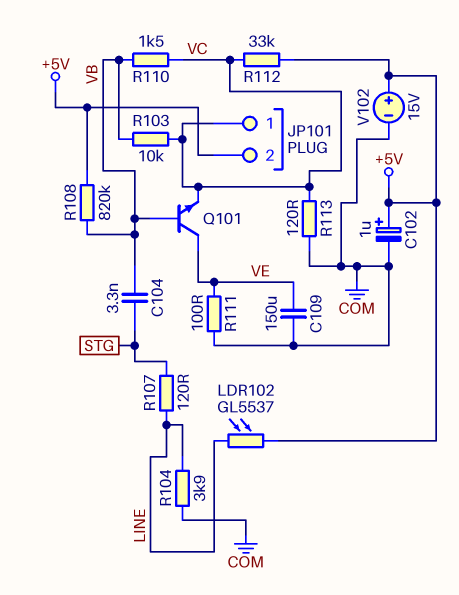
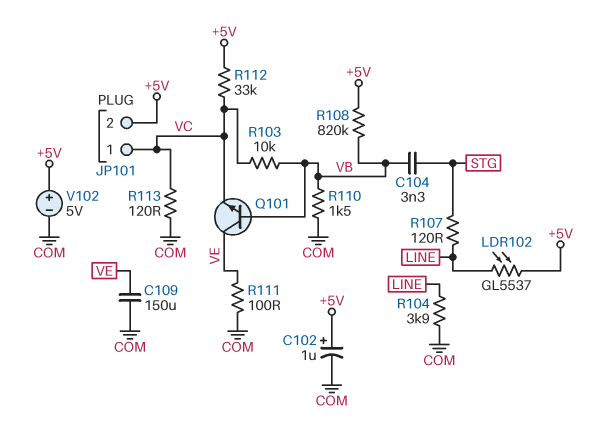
R110: 1.5k (VB, VC) -> 1.5k (COM, VB)
V102: 15V (plus +5V, minus COM) -> 5V (plus +5V, minus COM)

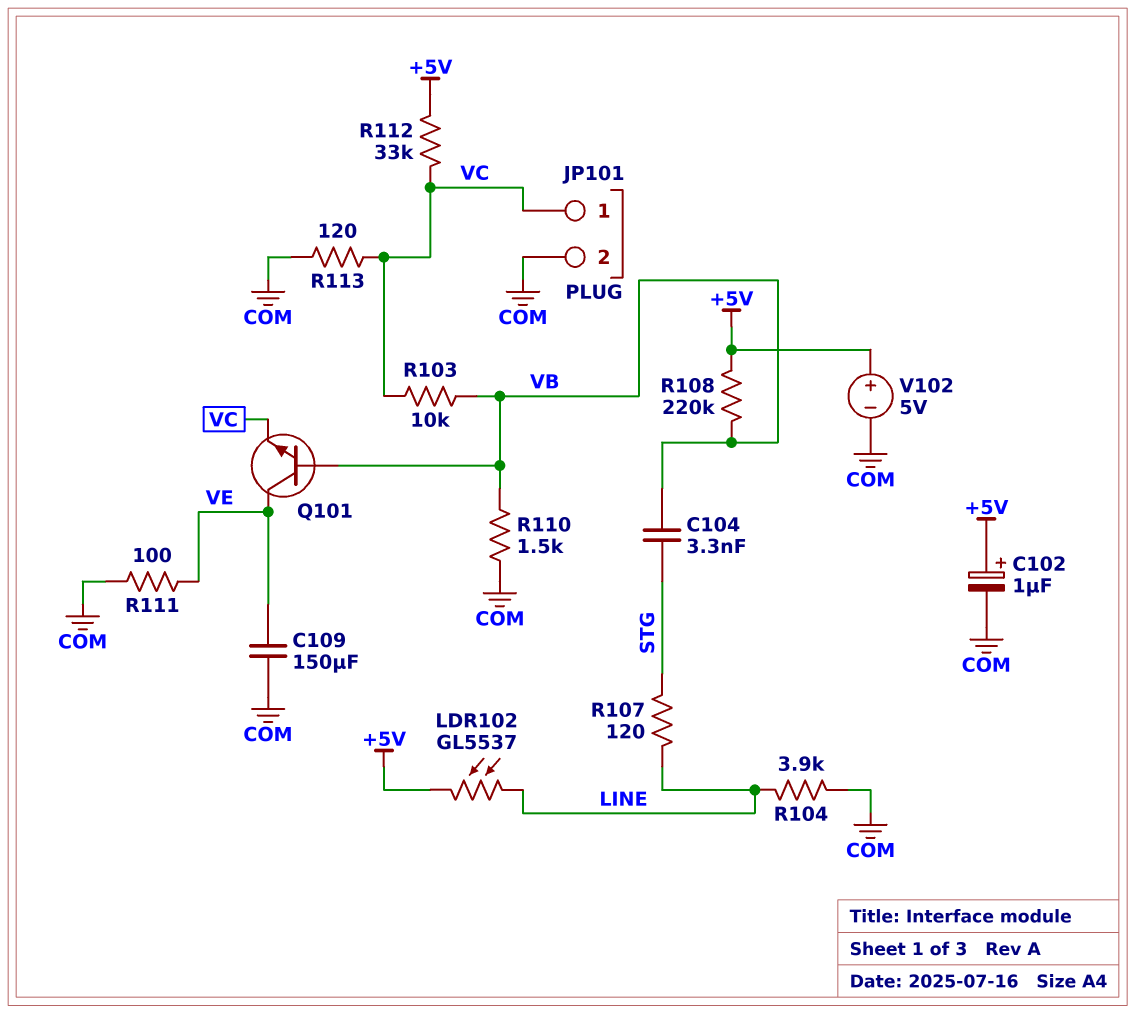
JP101 pin 2: +5V -> COM
R108: 820k (+5V, VB) -> 220k (+5V, VB)

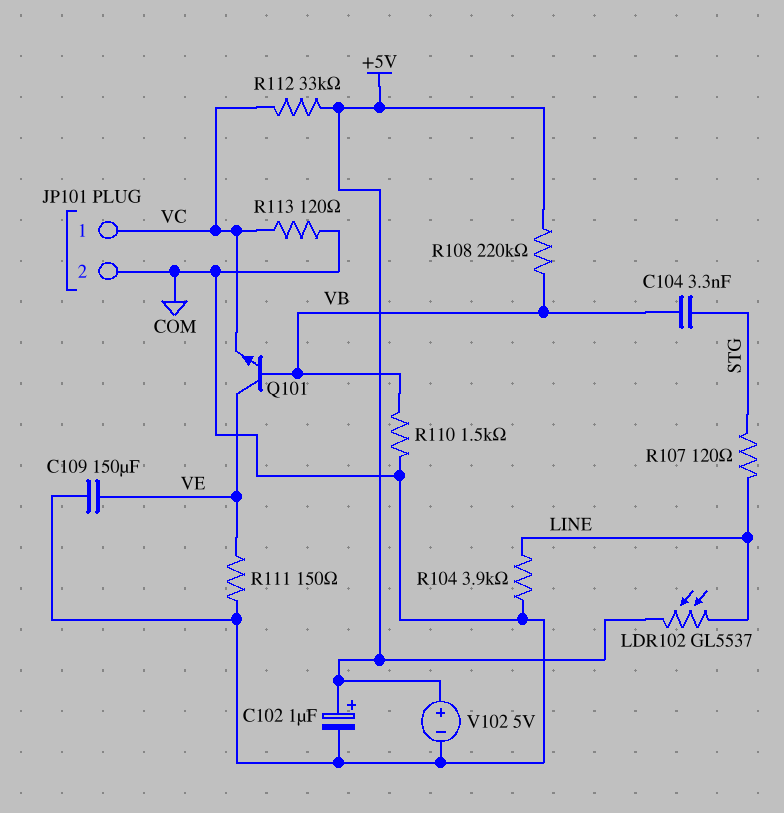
R103: 10k (VB, VC) -> none
R111: 100 (COM, VE) -> 150 (COM, VE)

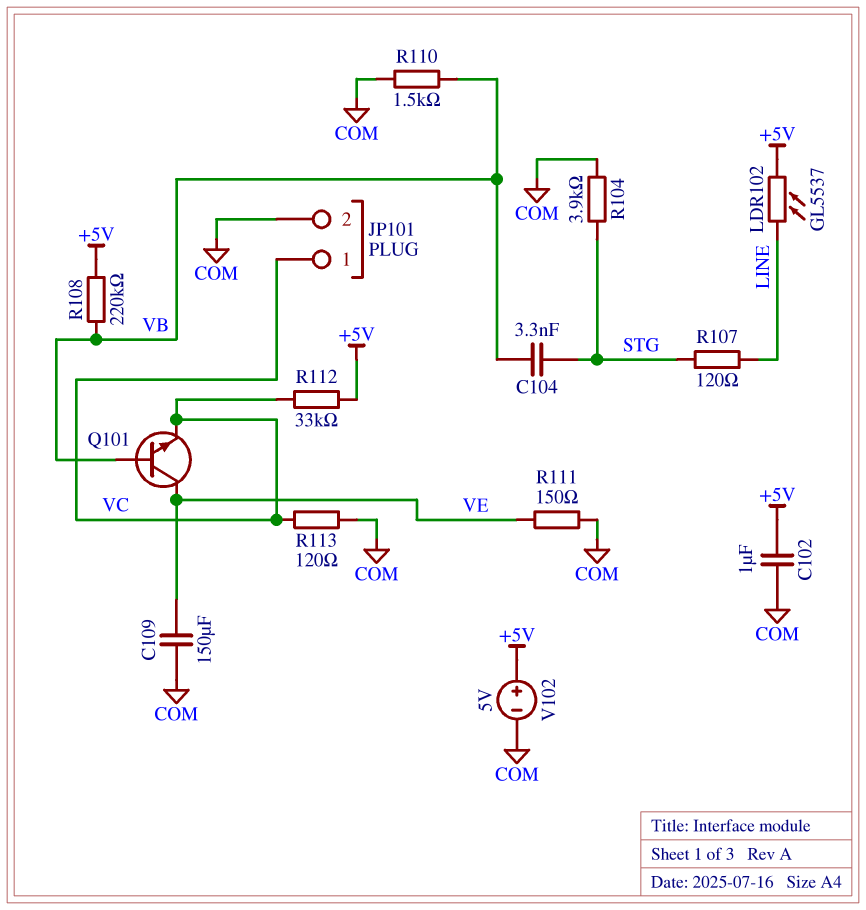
C102: 1uF (plus +5V, minus COM) -> 1uF (+5V, COM)
R104: 3.9k (COM, LINE) -> 3.9k (COM, STG)

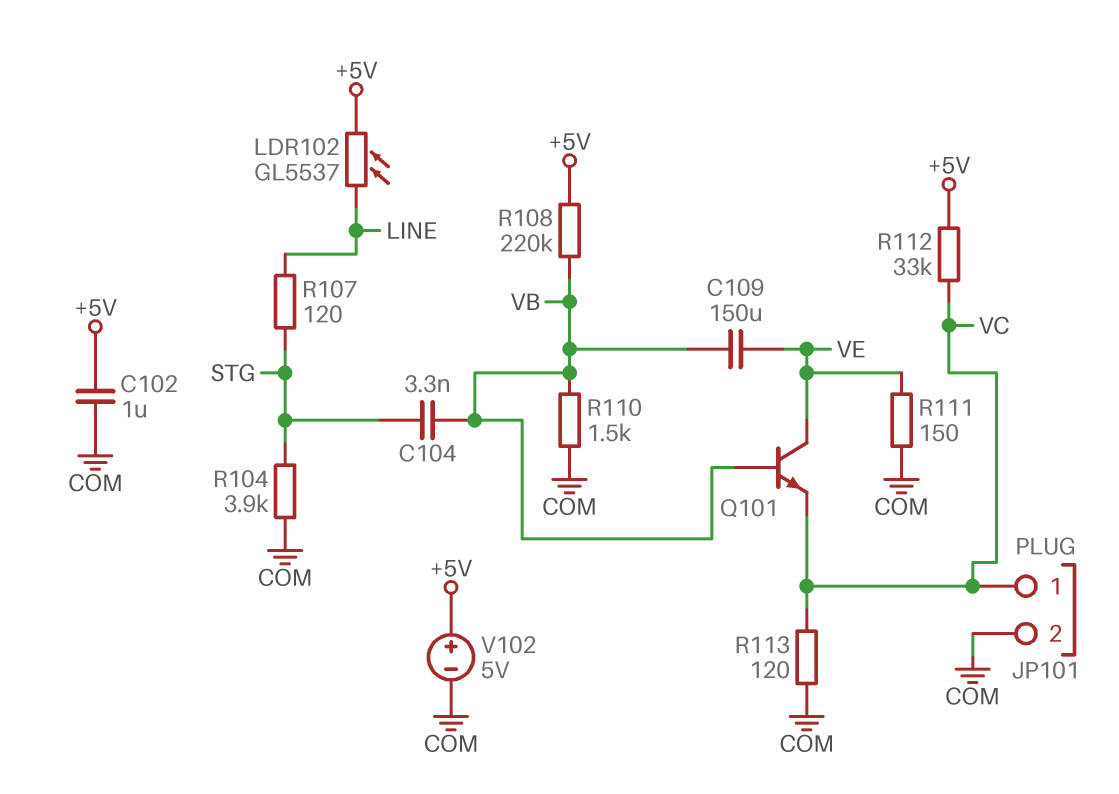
C109: 150uF (COM, VE) -> 150uF (VB, VE)

